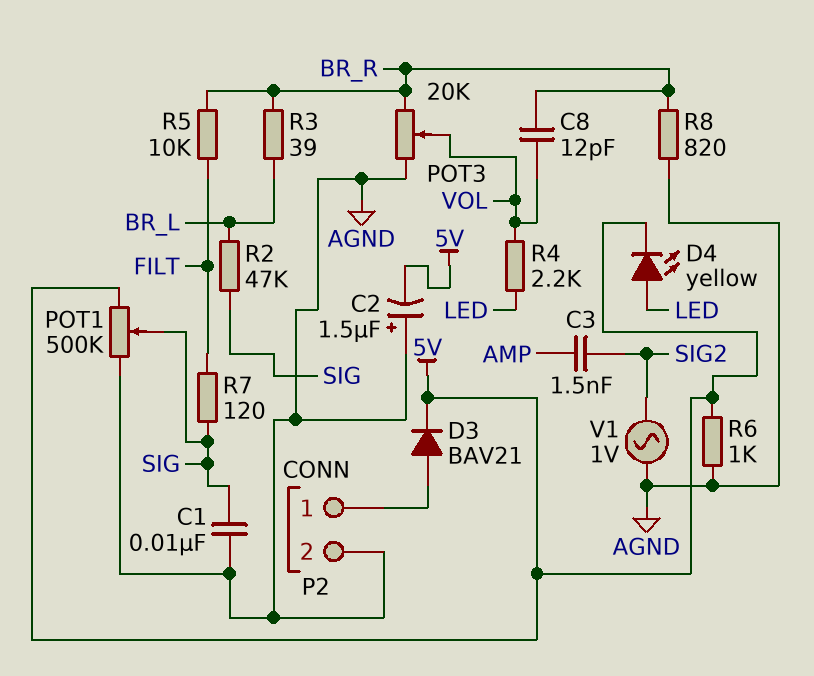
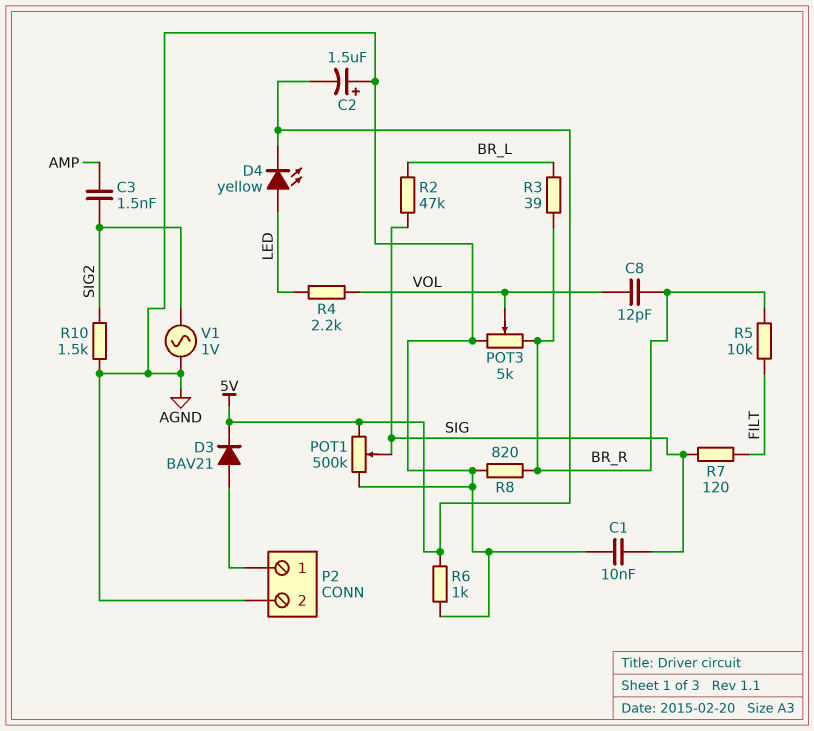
POT3: 20k (AGND, BR_R, wiper VOL) -> 5k (AGND, BR_R, wiper VOL)
R10: none -> 1.5k (AGND, SIG2)

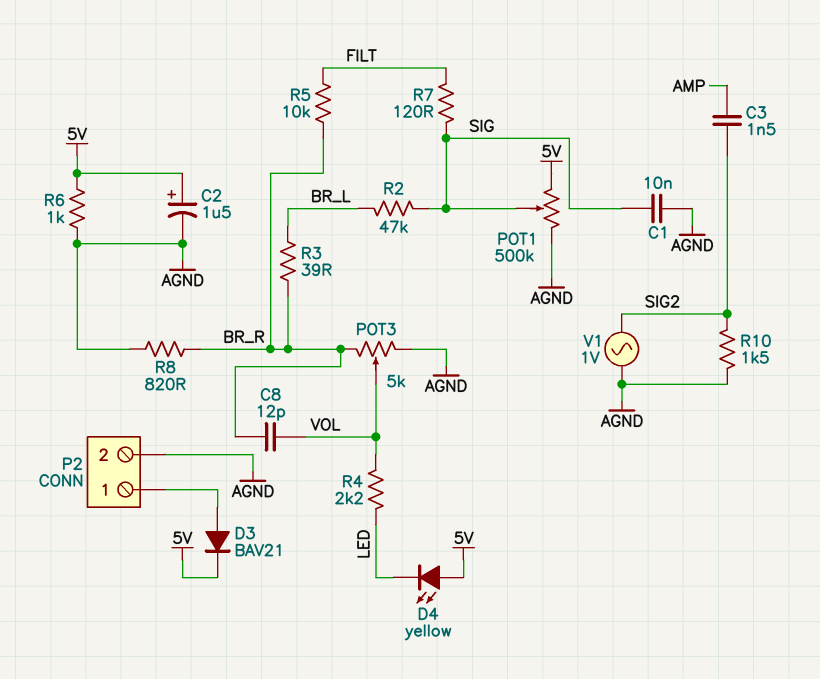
C2: 1.5uF (plus AGND, minus 5V) -> 1.5uF (plus 5V, minus AGND)
D4: LED yellow (A LED, K 5V) -> LED yellow (A 5V, K LED)

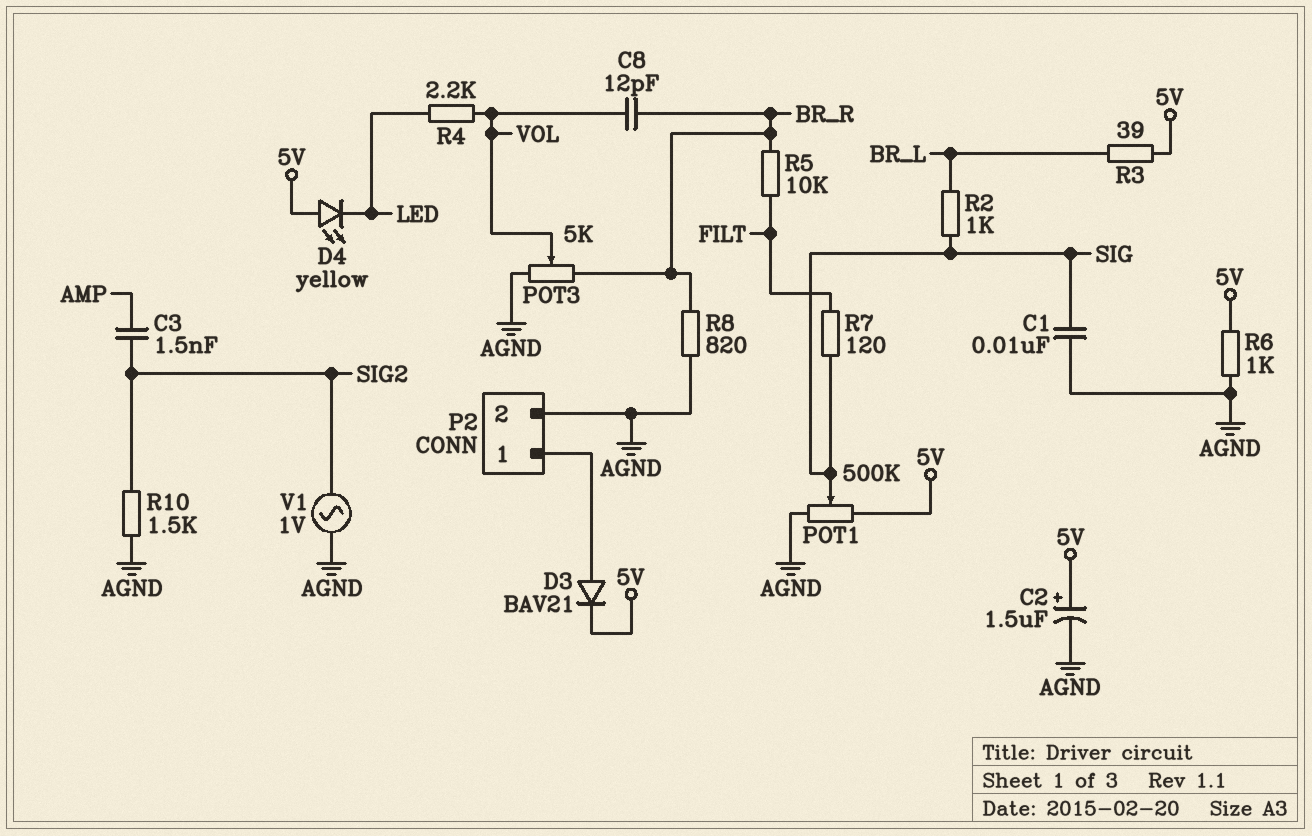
R2: 47k (BR_L, SIG) -> 1k (BR_L, SIG)
R3: 39 (BR_L, BR_R) -> 39 (5V, BR_L)

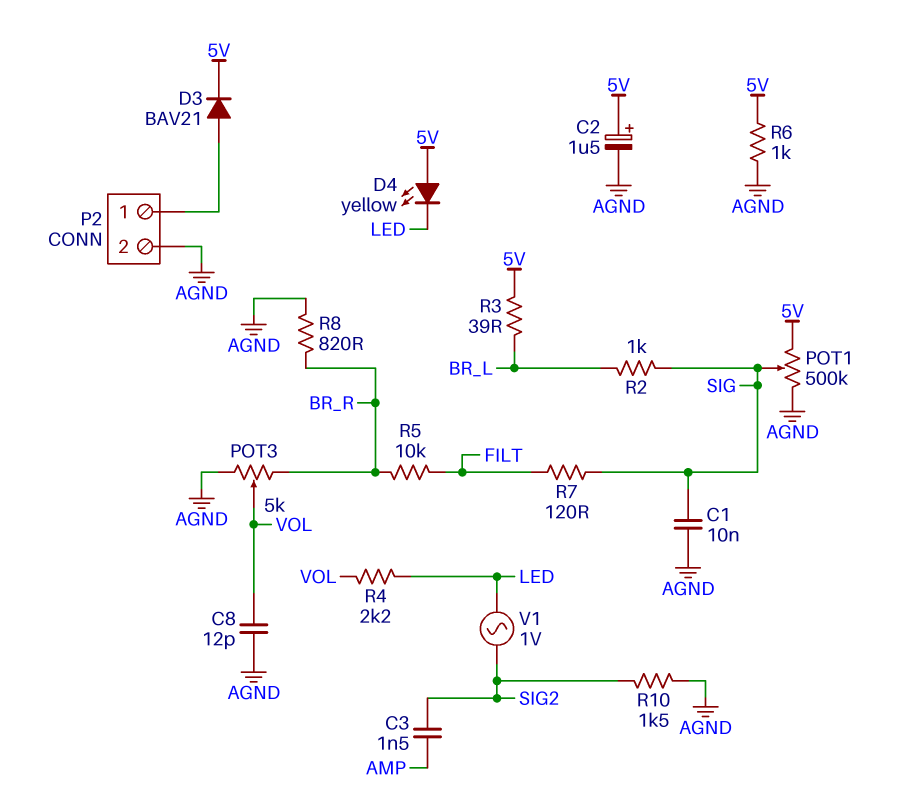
C8: 12pF (BR_R, VOL) -> 12pF (AGND, VOL)
V1: AC 1V (AGND, SIG2) -> AC 1V (LED, SIG2)

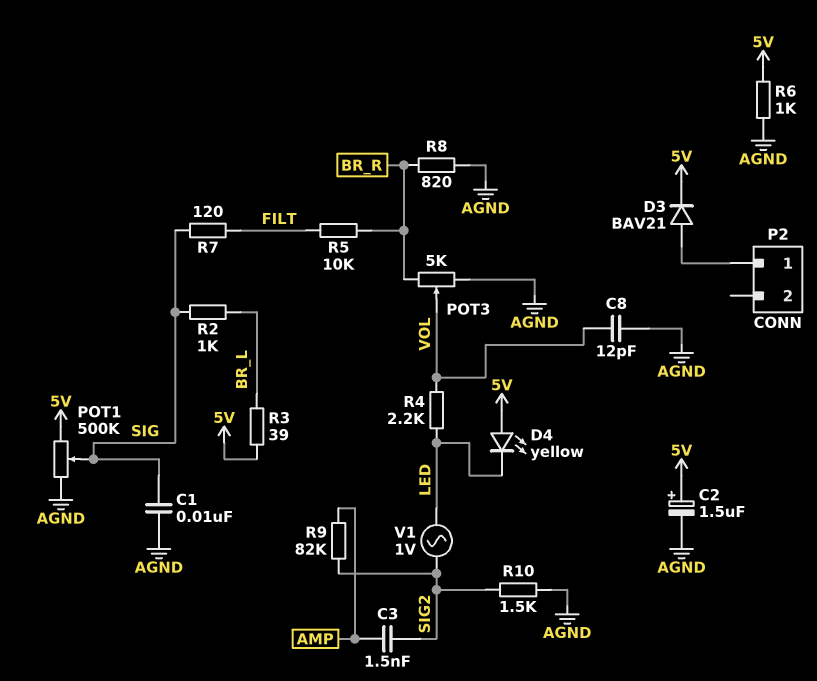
P2 pin 2: AGND -> none
R9: none -> 82k (AMP, SIG2)

